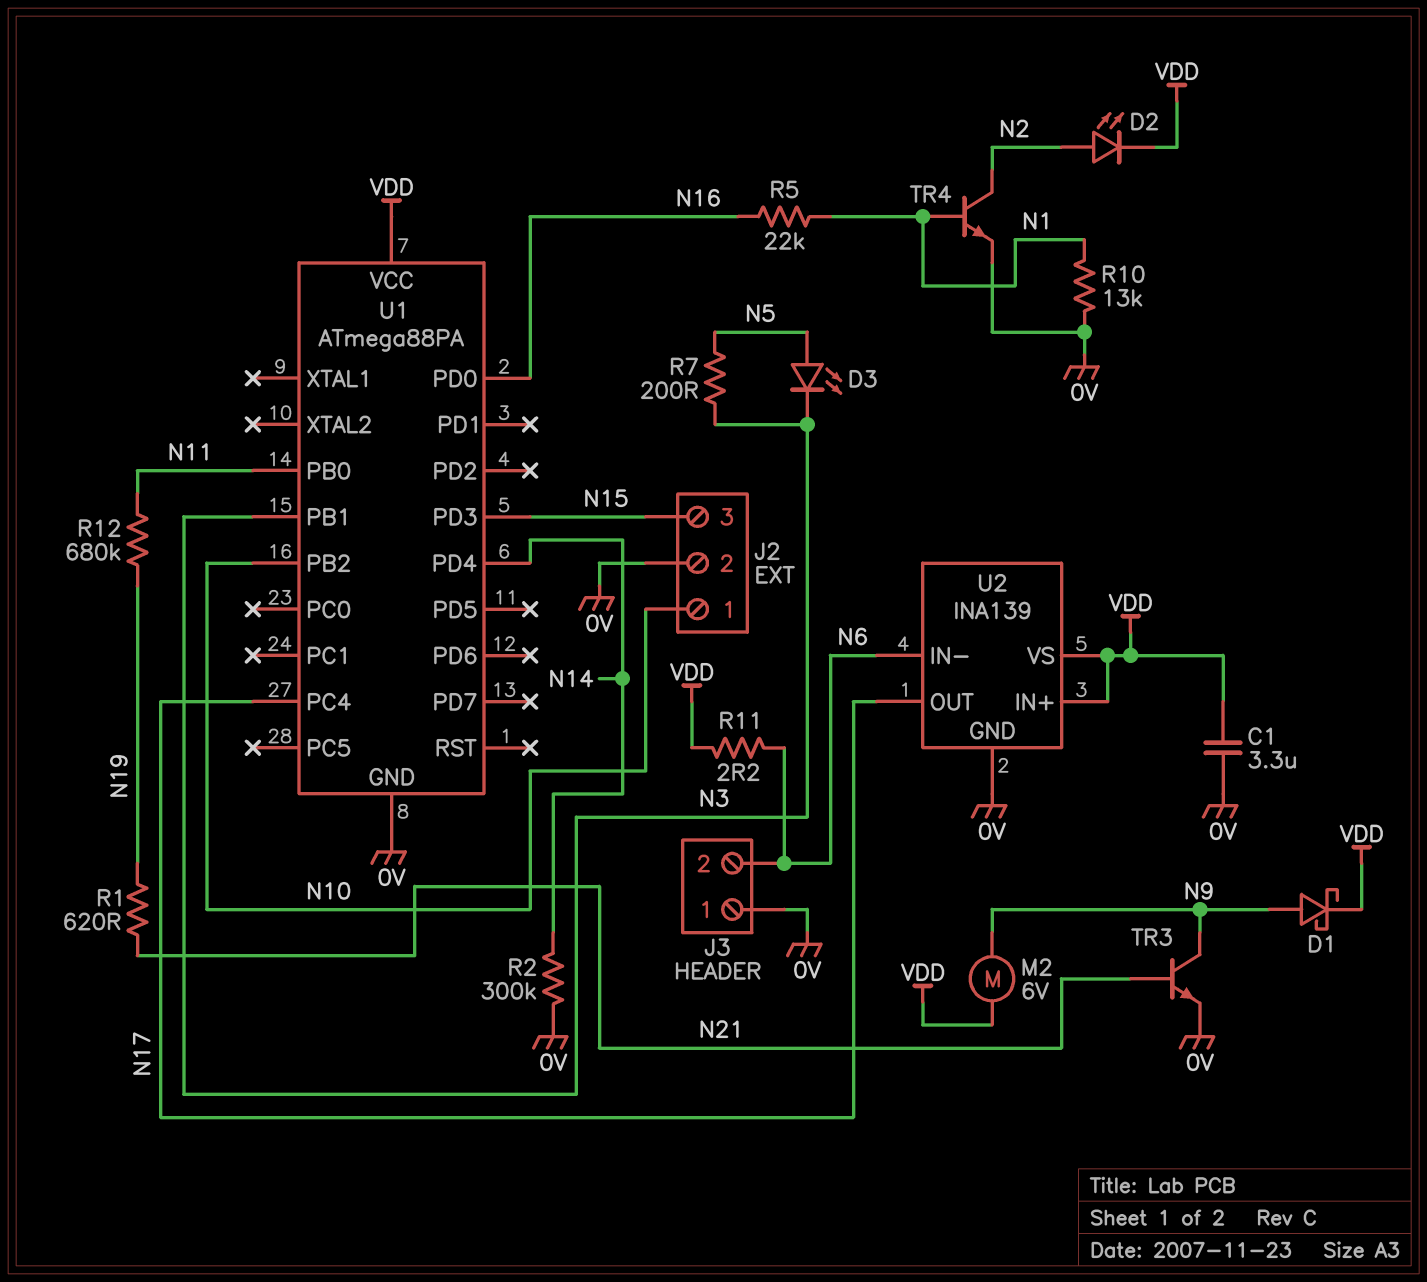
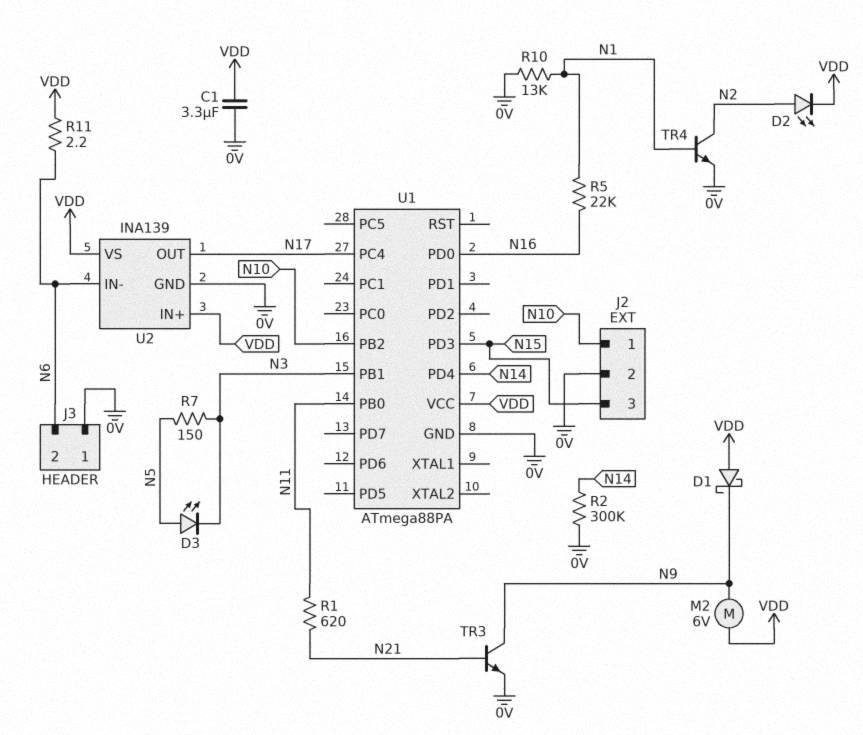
D1: schottky (A N9, K VDD) -> schottky (A VDD, K N9)
R1: 620 (N19, N21) -> 620 (N11, N21)
R7: 200 (N3, N5) -> 150 (N3, N5)
R12: 680k (N11, N19) -> none

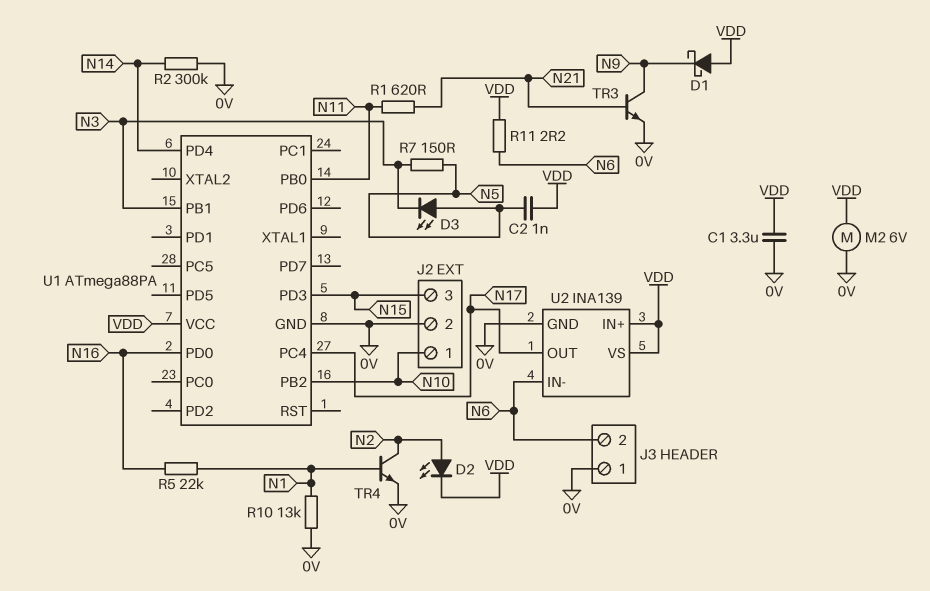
C2: none -> 1nF (N5, VDD)
M2: motor 6V (N9, VDD) -> motor 6V (0V, VDD)

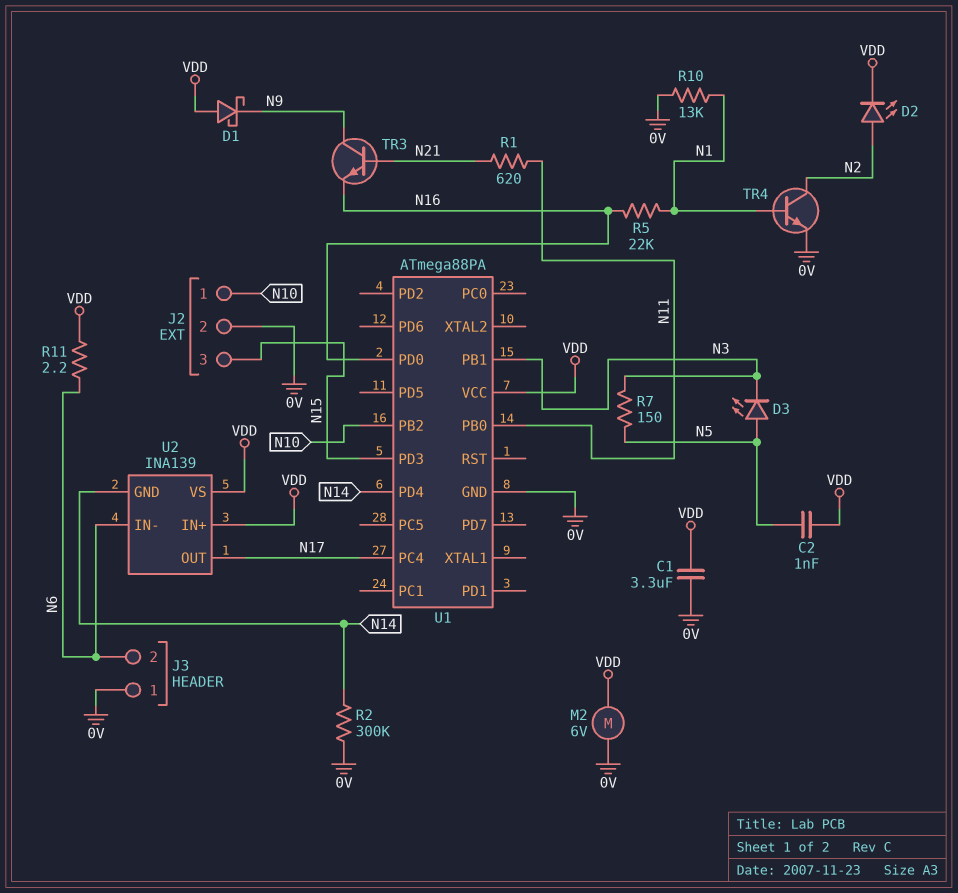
TR3: NPN (B N21, C N9, E 0V) -> NPN (B N21, C N9, E N16)
U2 pin GND: 0V -> N14

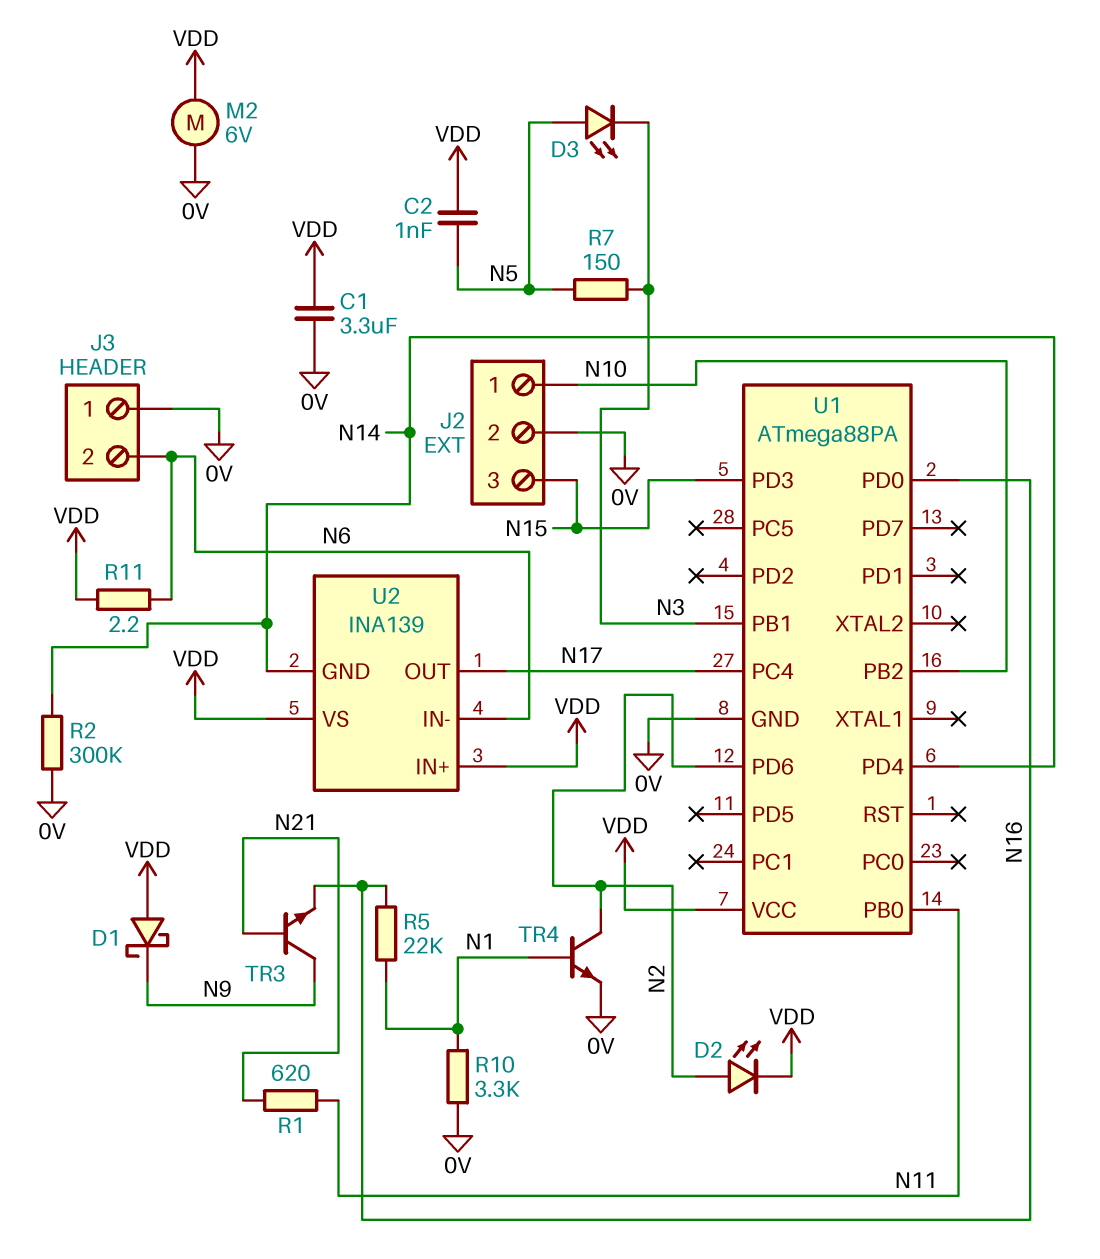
R10: 13k (0V, N1) -> 3.3k (0V, N1)
U1 pin PD6: none -> N2

